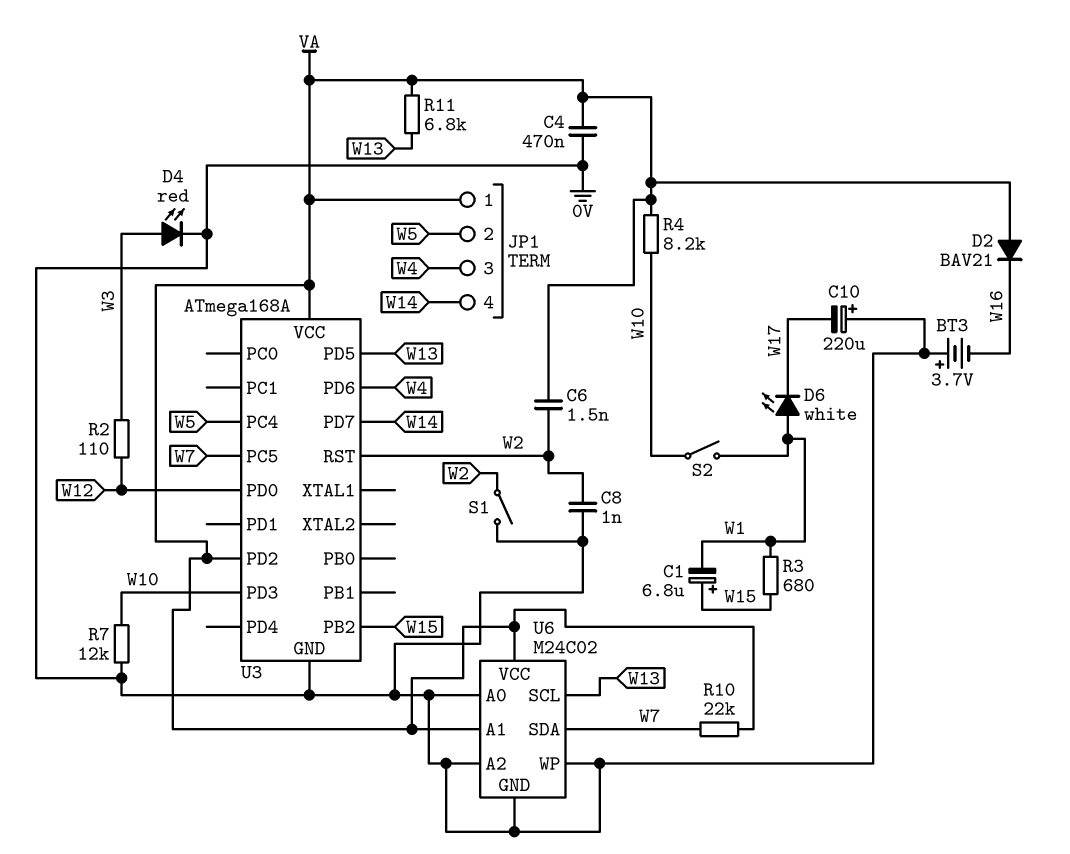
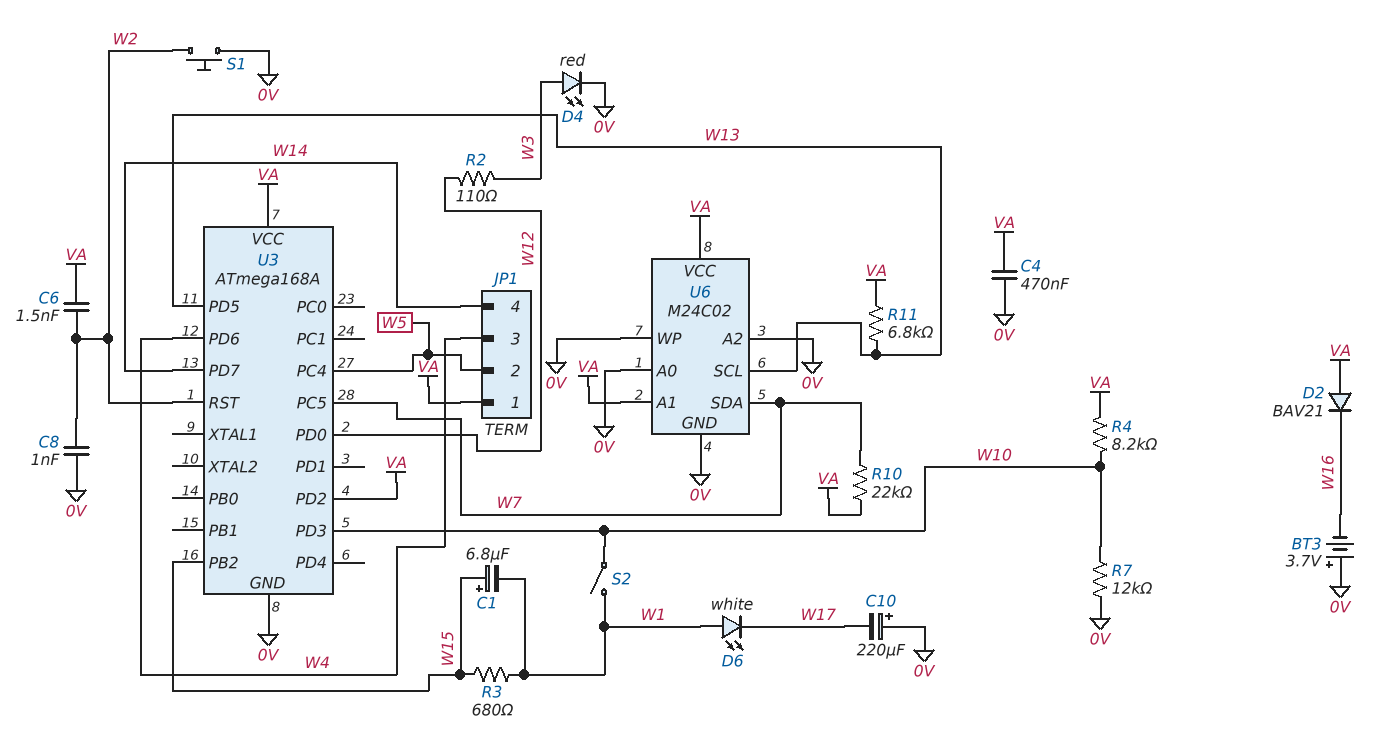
S1: switch (0V, W2) -> button (0V, W2)

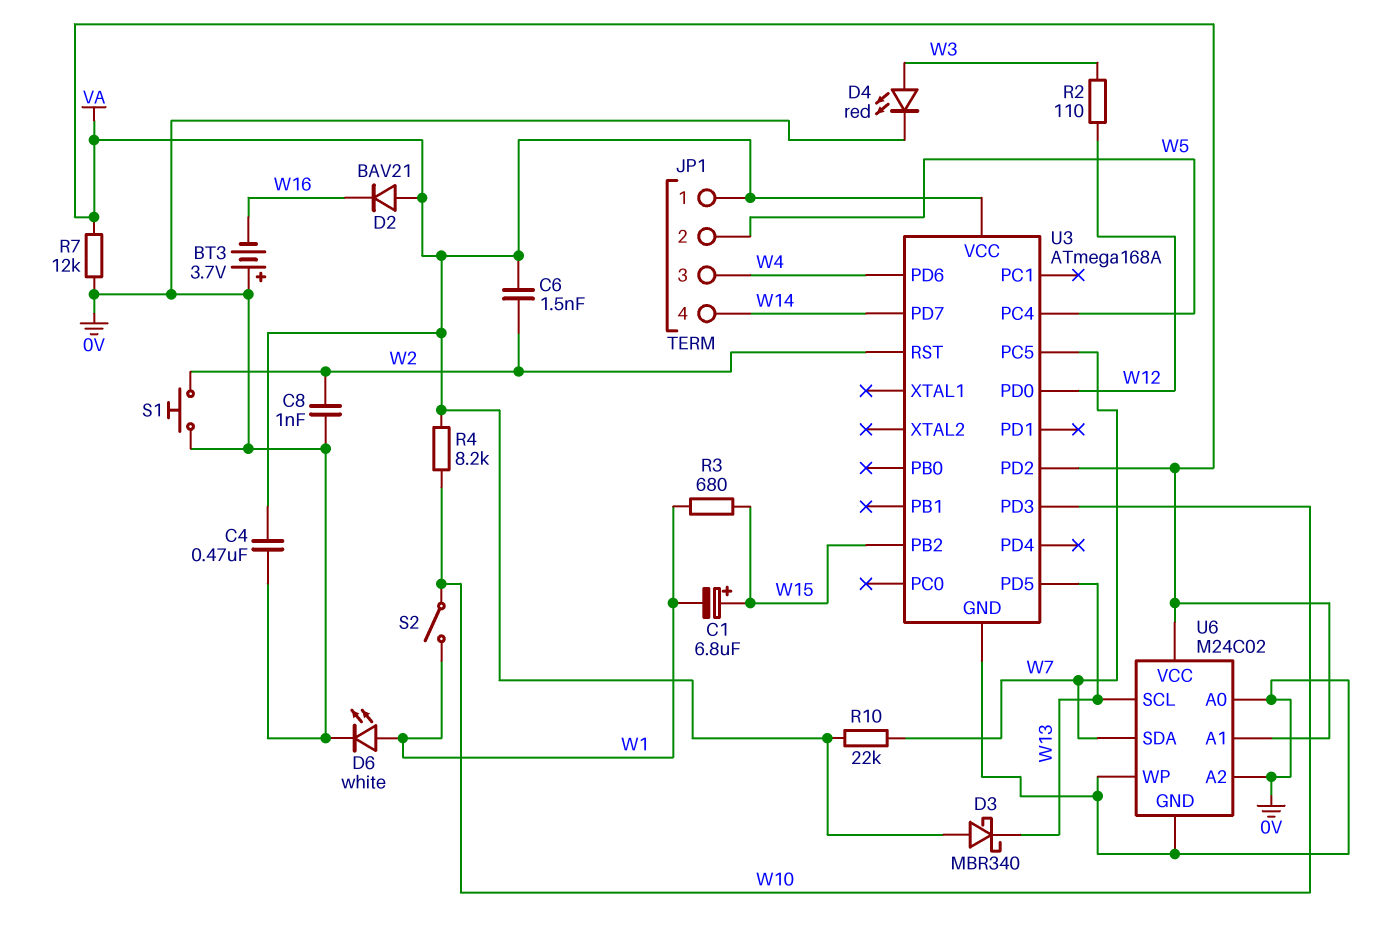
C10: 220uF (plus 0V, minus W17) -> none
D3: none -> schottky MBR340 (A VA, K W13)
D6: LED white (A W1, K W17) -> LED white (A W1, K 0V)
R7: 12k (0V, W10) -> 12k (0V, VA)
R11: 6.8k (VA, W13) -> none

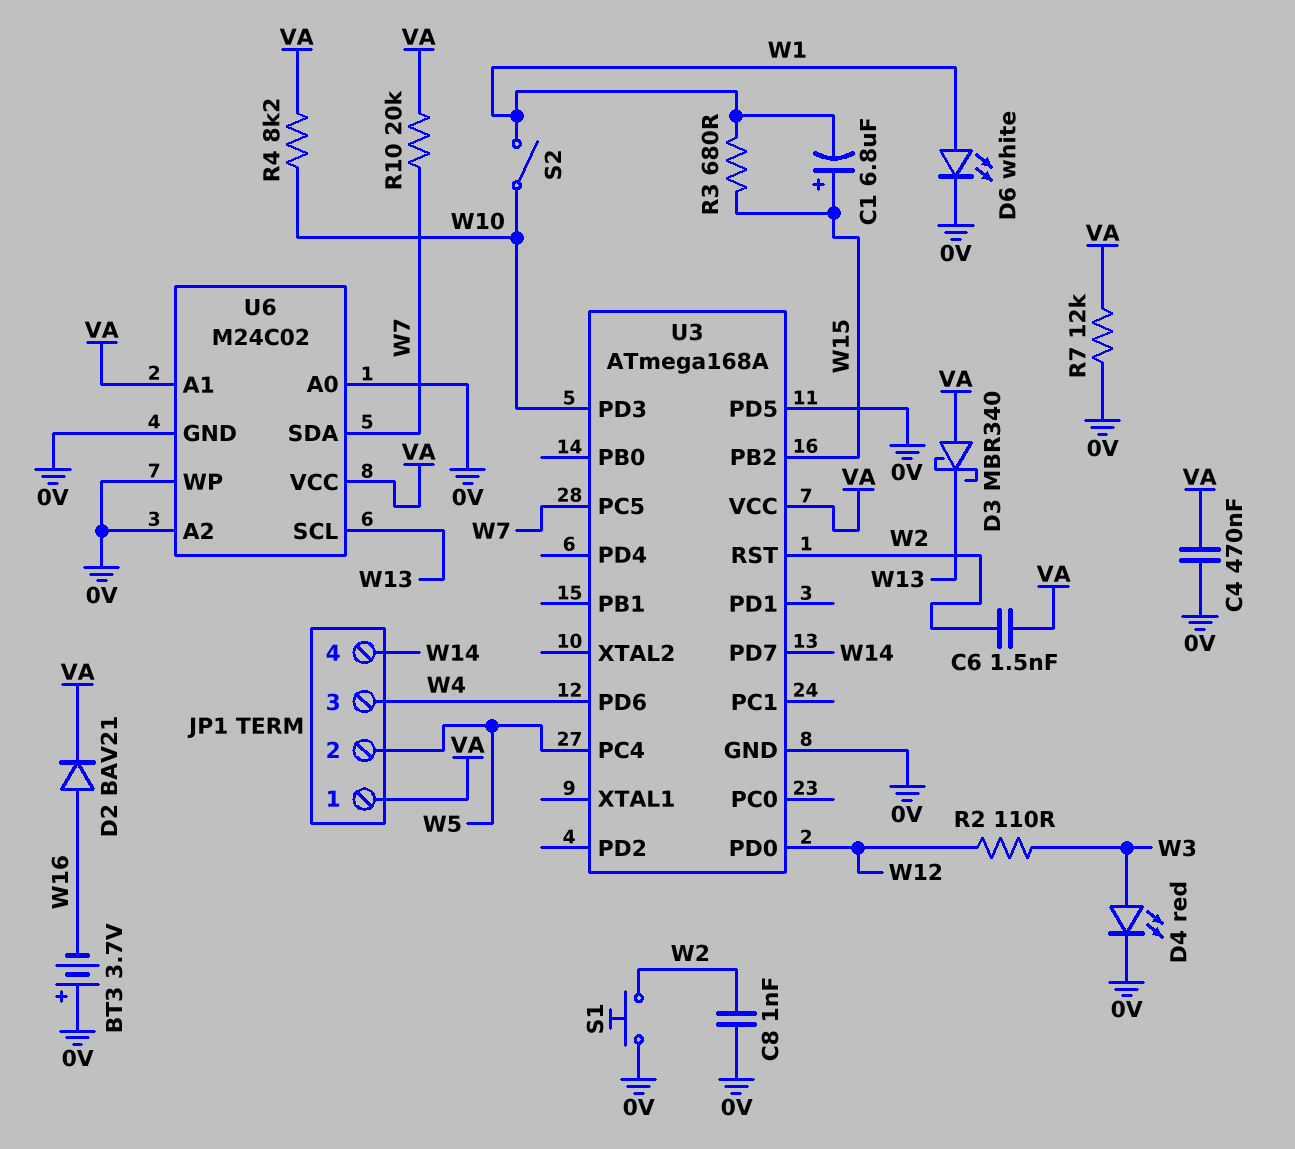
D2: diode BAV21 (A VA, K W16) -> diode BAV21 (A W16, K VA)
R10: 22k (VA, W7) -> 20k (VA, W7)
U3 pin PD2: VA -> none
U3 pin PD5: W13 -> 0V

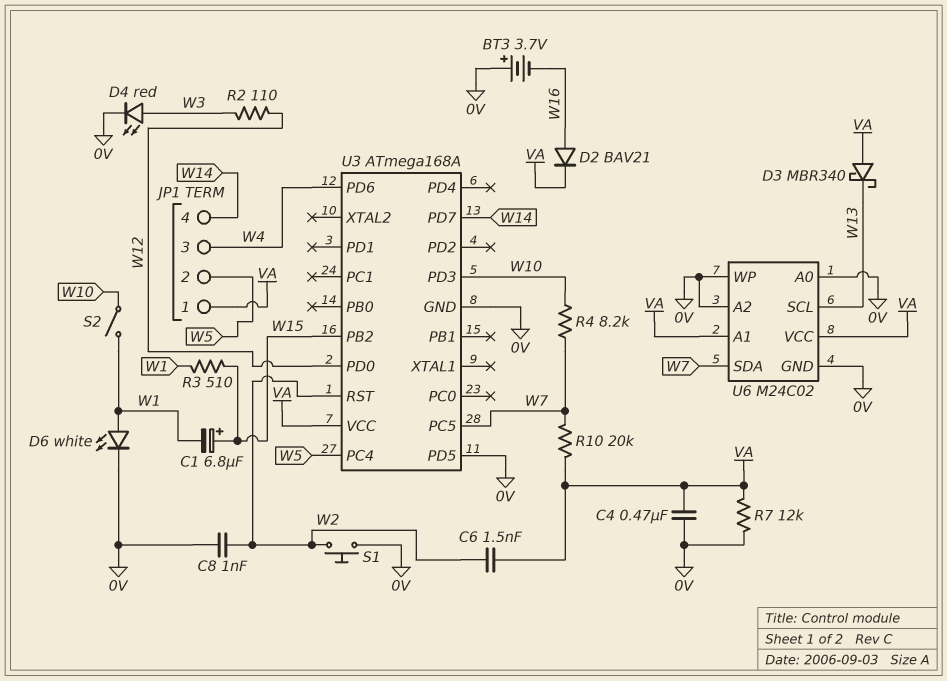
R3: 680 (W1, W15) -> 510 (W1, W15)
R4: 8.2k (VA, W10) -> 8.2k (W7, W10)

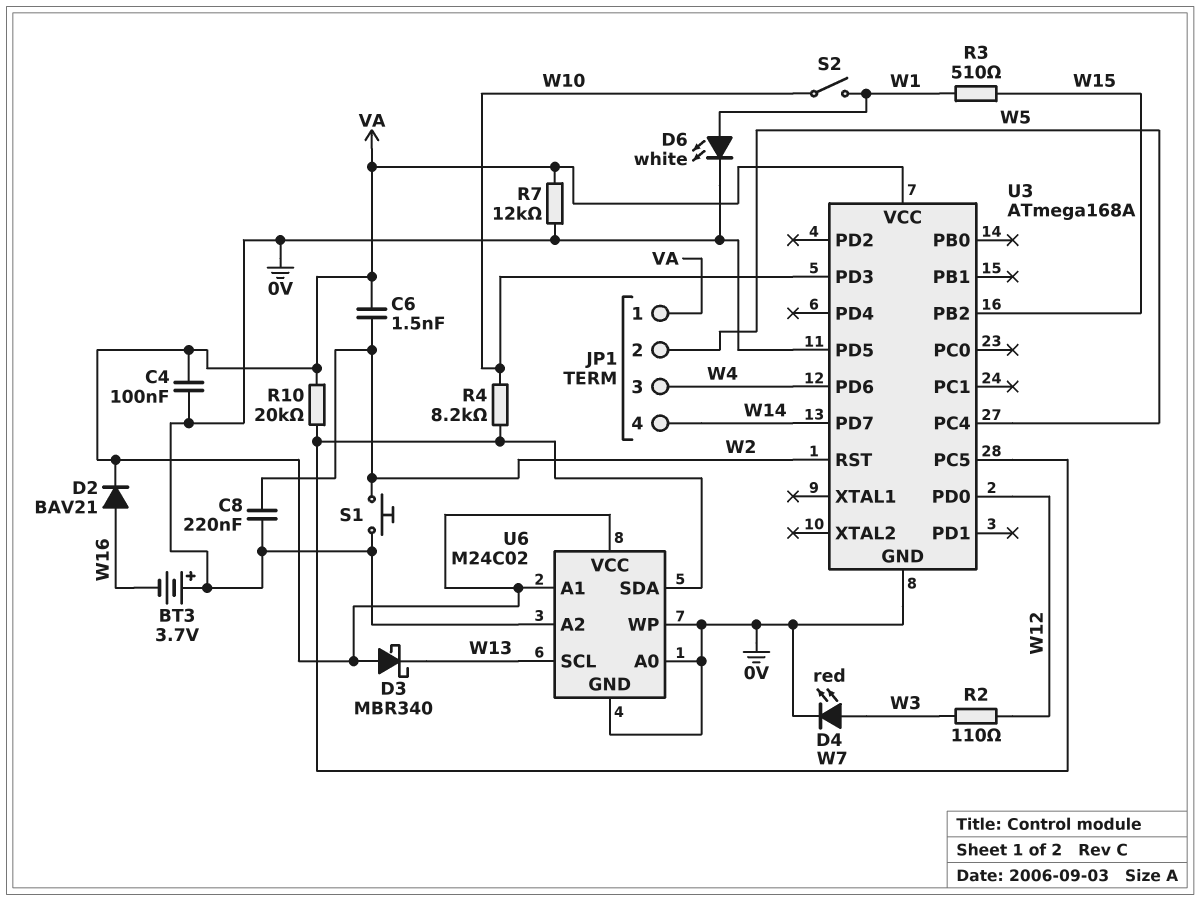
C1: 6.8uF (plus W15, minus W1) -> none
C4: 470nF (0V, VA) -> 100nF (0V, VA)
C8: 1nF (0V, W2) -> 220nF (0V, W2)

